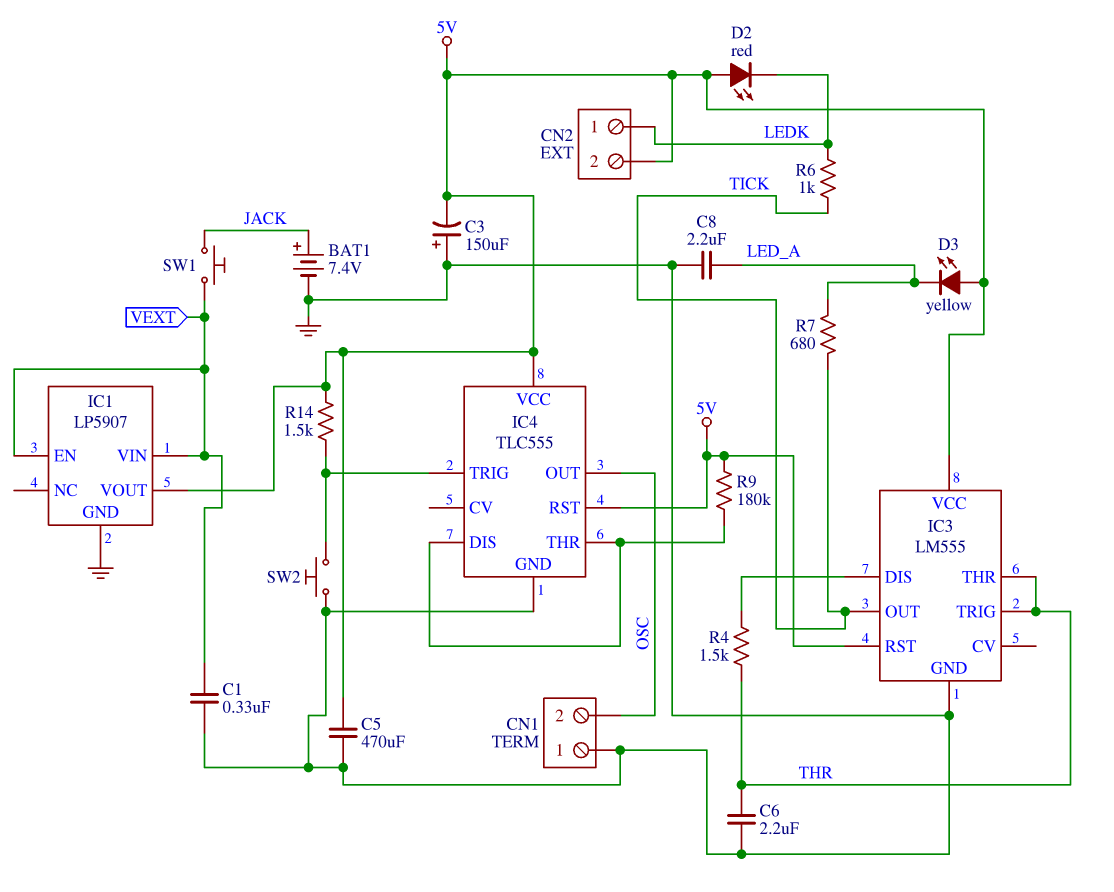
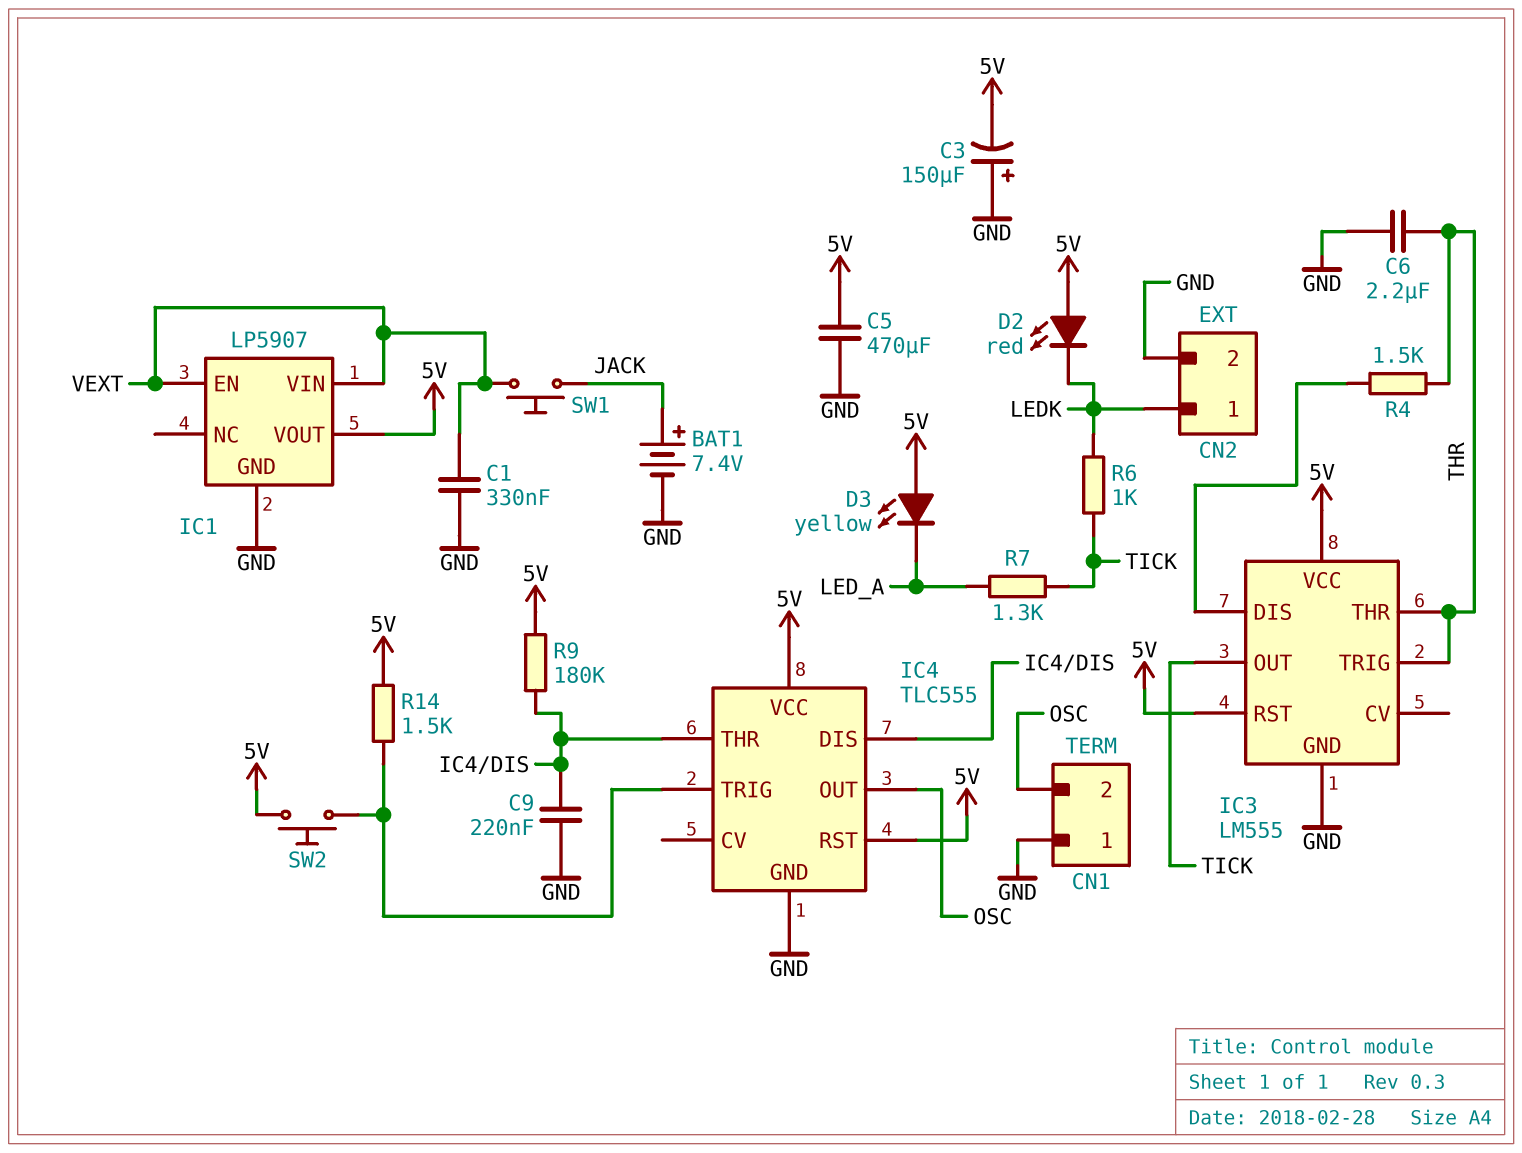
C8: 2.2uF (GND, LED_A) -> none
C9: none -> 220nF (GND, IC4/DIS)
CN2 pin 2: 5V -> GND
R7: 680 (LED_A, TICK) -> 1.3k (LED_A, TICK)
SW2: button (GND, IC4/TRIG) -> button (5V, IC4/TRIG)

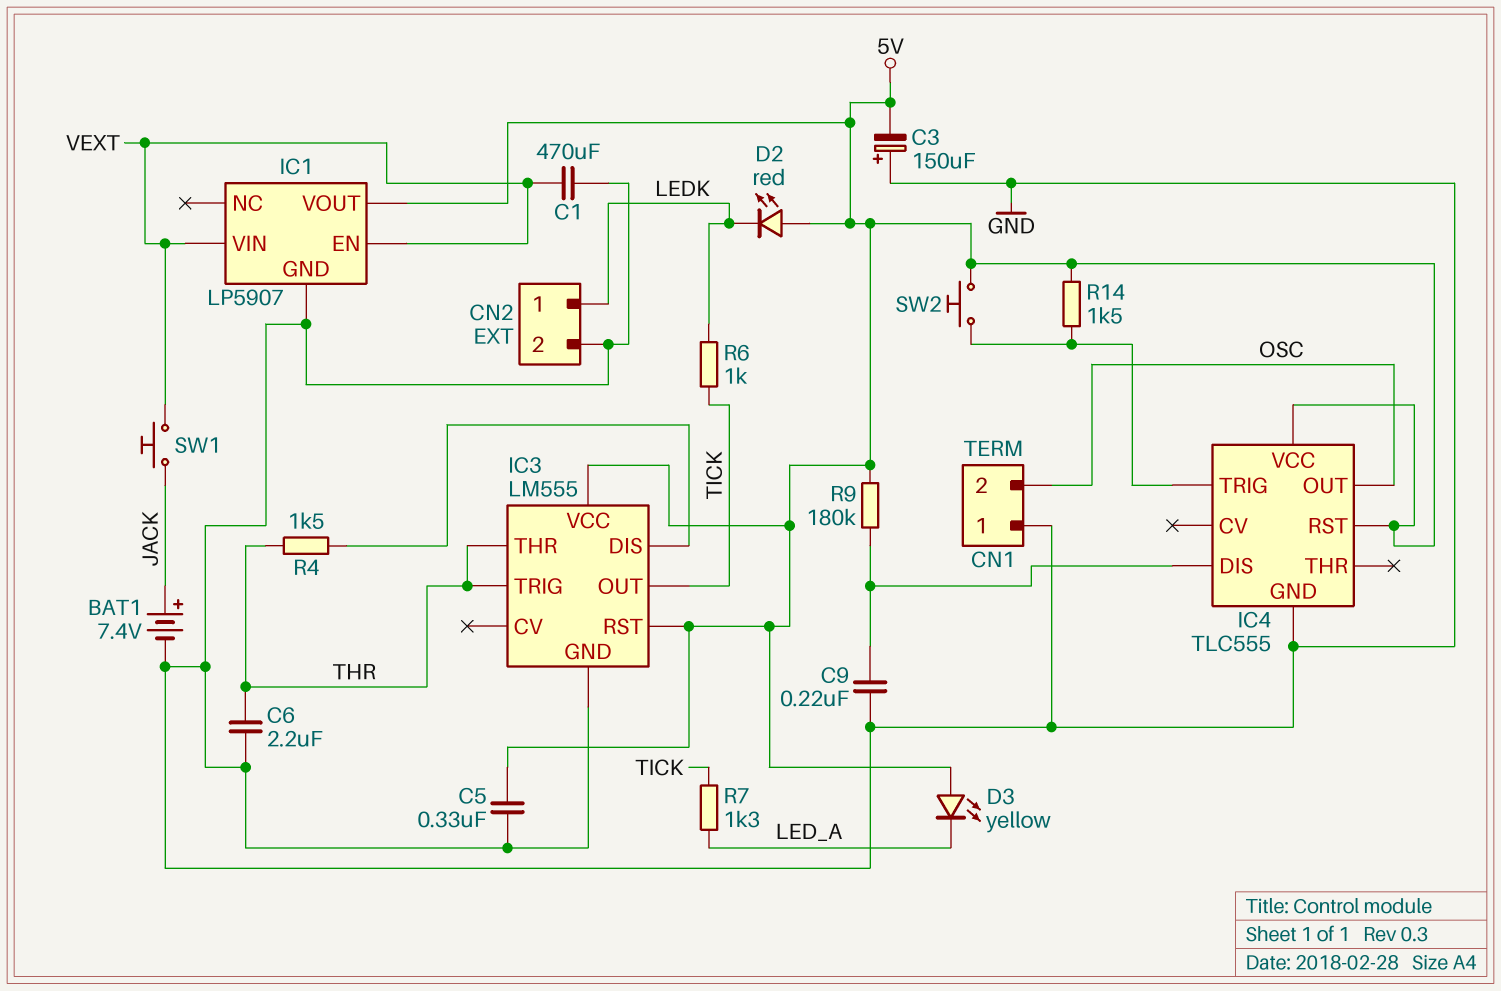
C1: 330nF (GND, VEXT) -> 470uF (GND, VEXT)
C5: 470uF (5V, GND) -> 330nF (5V, GND)
IC4 pin THR: IC4/DIS -> none

